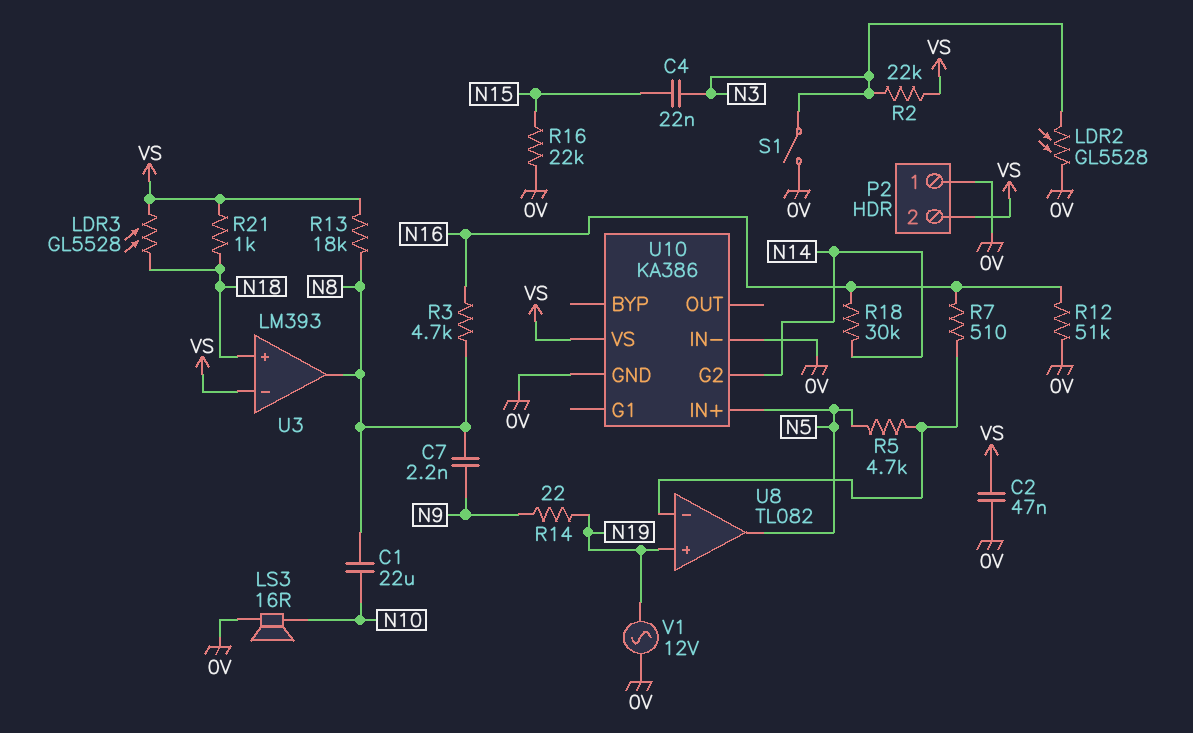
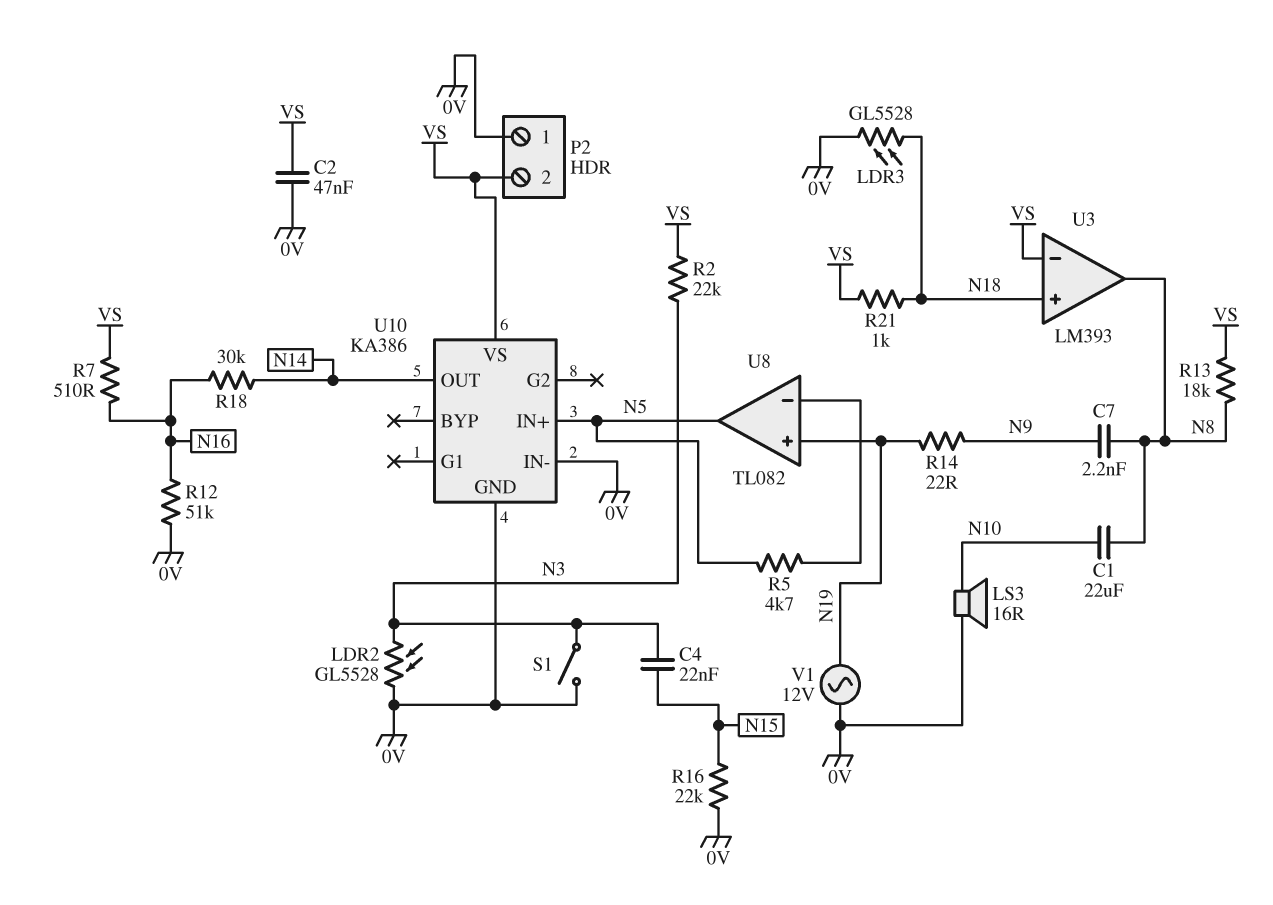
LDR3: GL5528 (N18, VS) -> GL5528 (0V, N18)
R3: 4.7k (N8, N16) -> none
R7: 510 (N16, U8/in-) -> 510 (N16, VS)
U10 pin G2: N14 -> none
U10 pin OUT: none -> N14

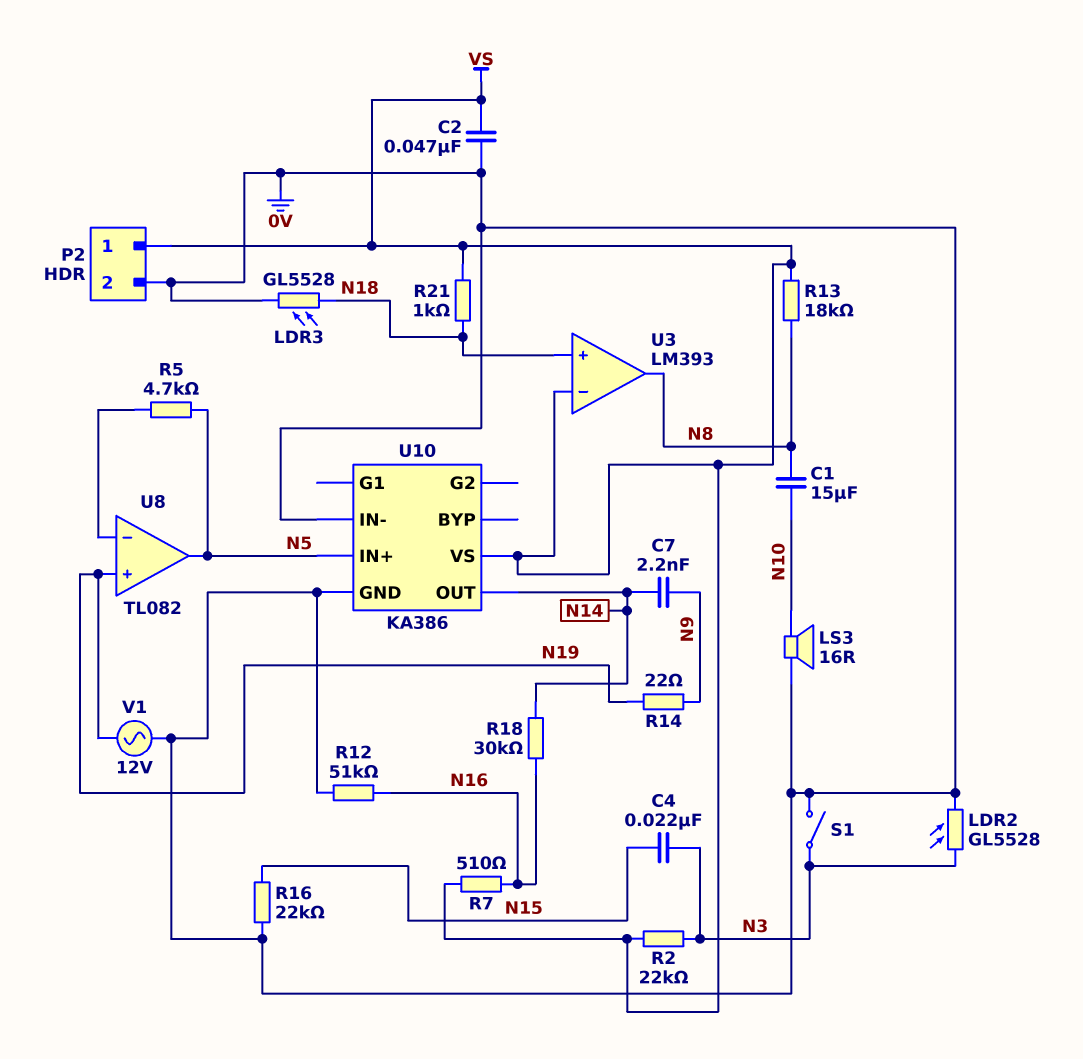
C1: 22uF (N8, N10) -> 15uF (N8, N10)
C7: 2.2nF (N8, N9) -> 2.2nF (N9, N14)
P2 pin 1: 0V -> VS
P2 pin 2: VS -> 0V

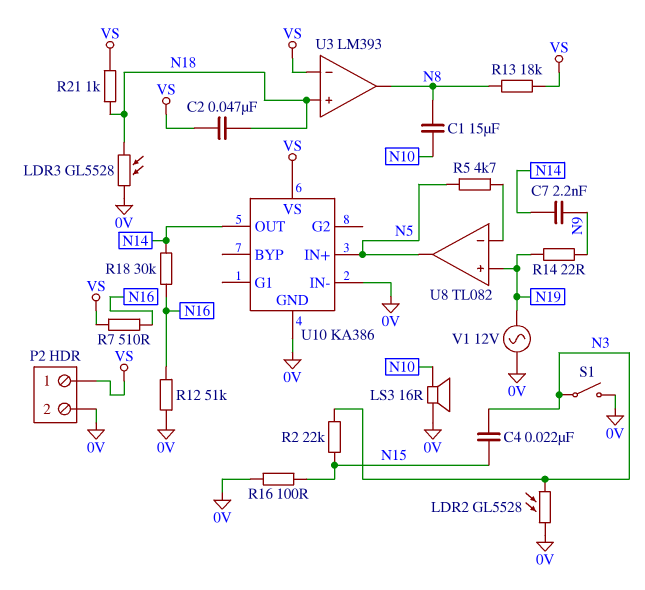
C2: 47nF (0V, VS) -> 47nF (N18, VS)
R2: 22k (N3, VS) -> 22k (N3, N15)
R16: 22k (0V, N15) -> 100 (0V, N15)

